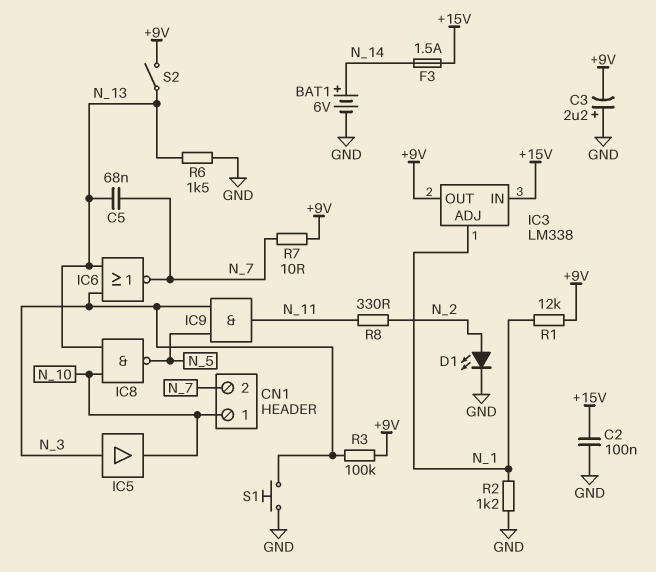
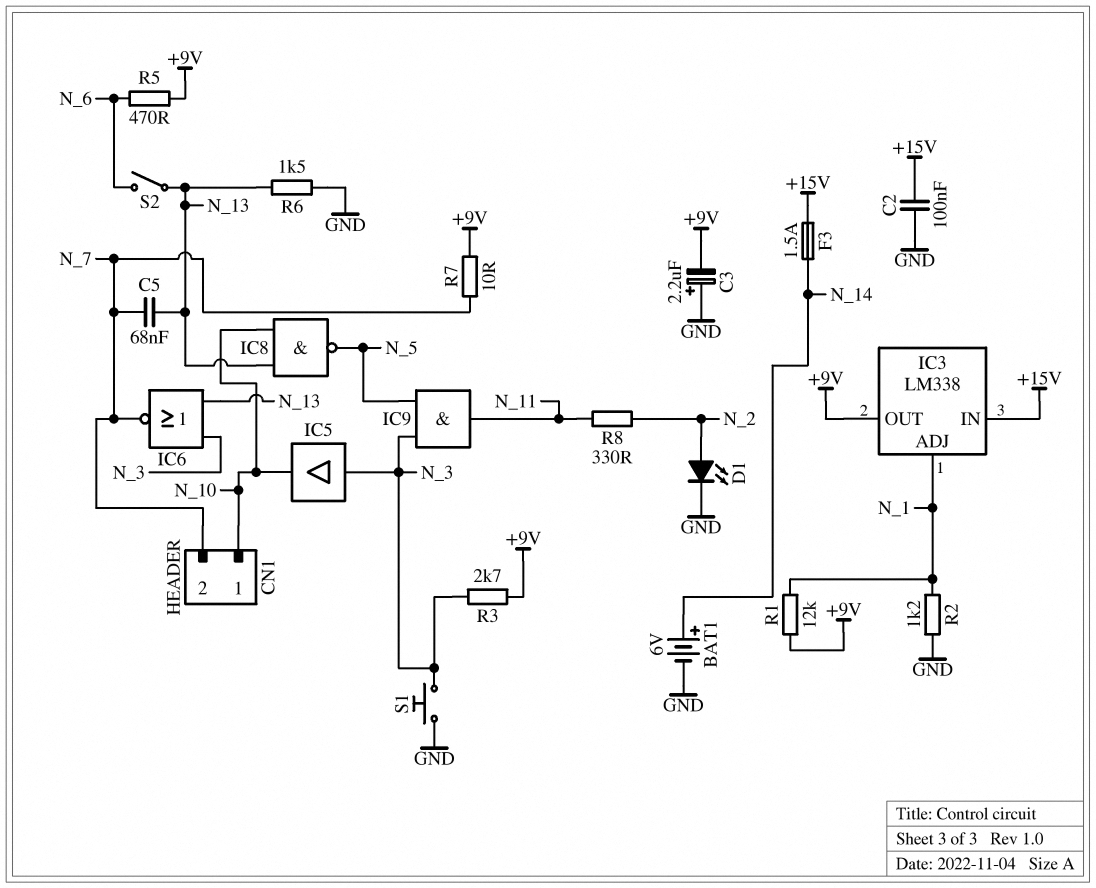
R3: 100k (+9V, N_3) -> 2.7k (+9V, N_3)
R5: none -> 470 (+9V, N_6)
S2: switch (+9V, N_13) -> switch (N_6, N_13)

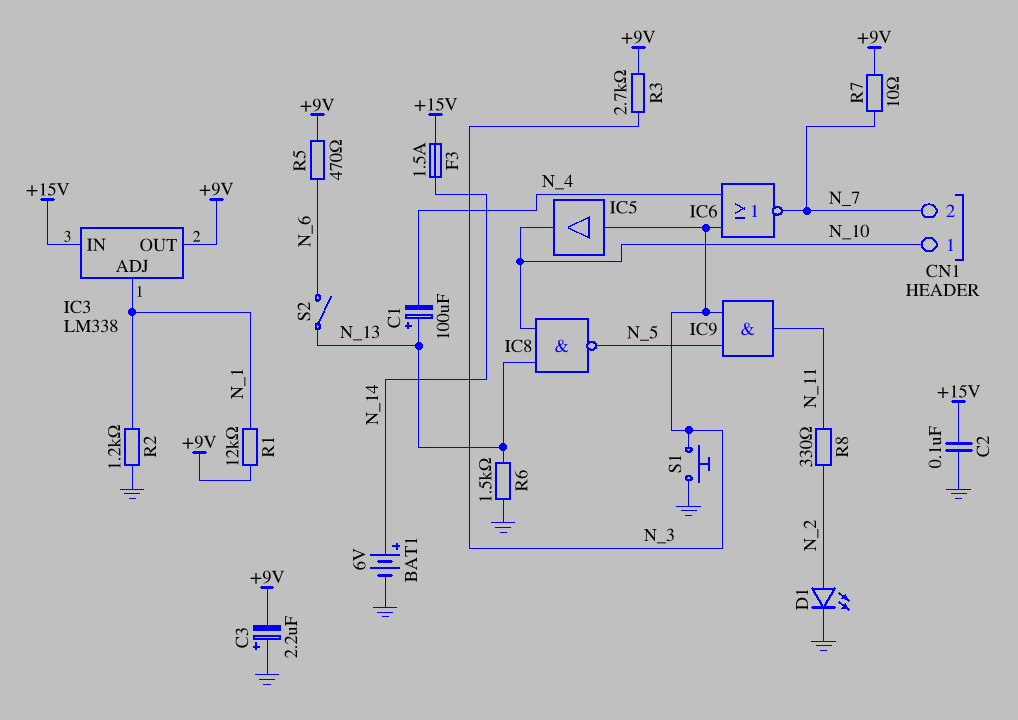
C1: none -> 100uF (plus N_13, minus N_4)
C5: 68nF (N_7, N_13) -> none
IC6: NOR (in N_3, in N_13, out N_7) -> NOR (in N_3, in N_4, out N_7)

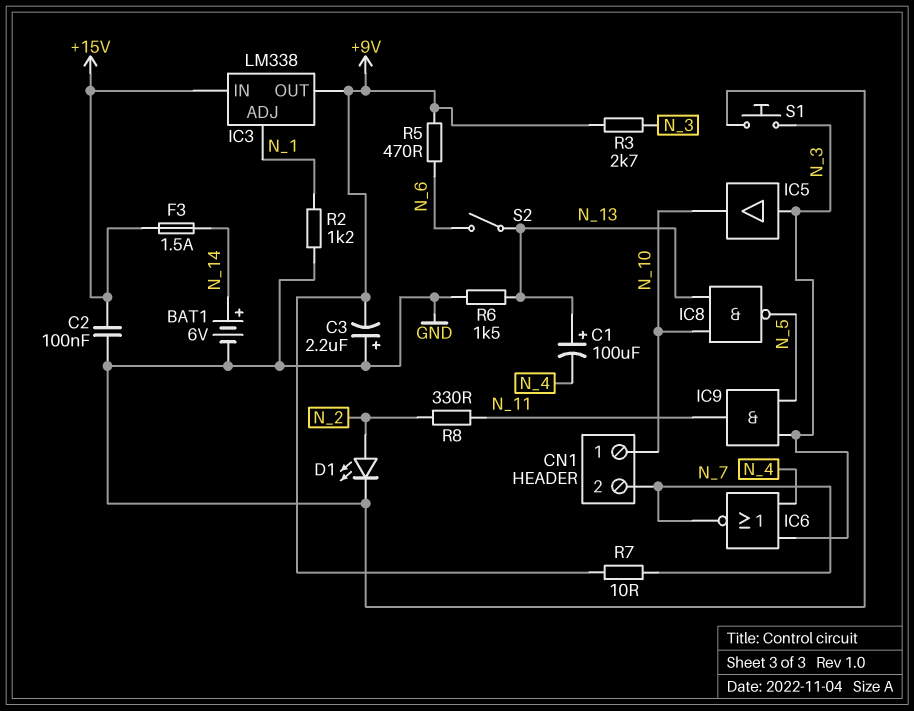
R1: 12k (+9V, N_1) -> none

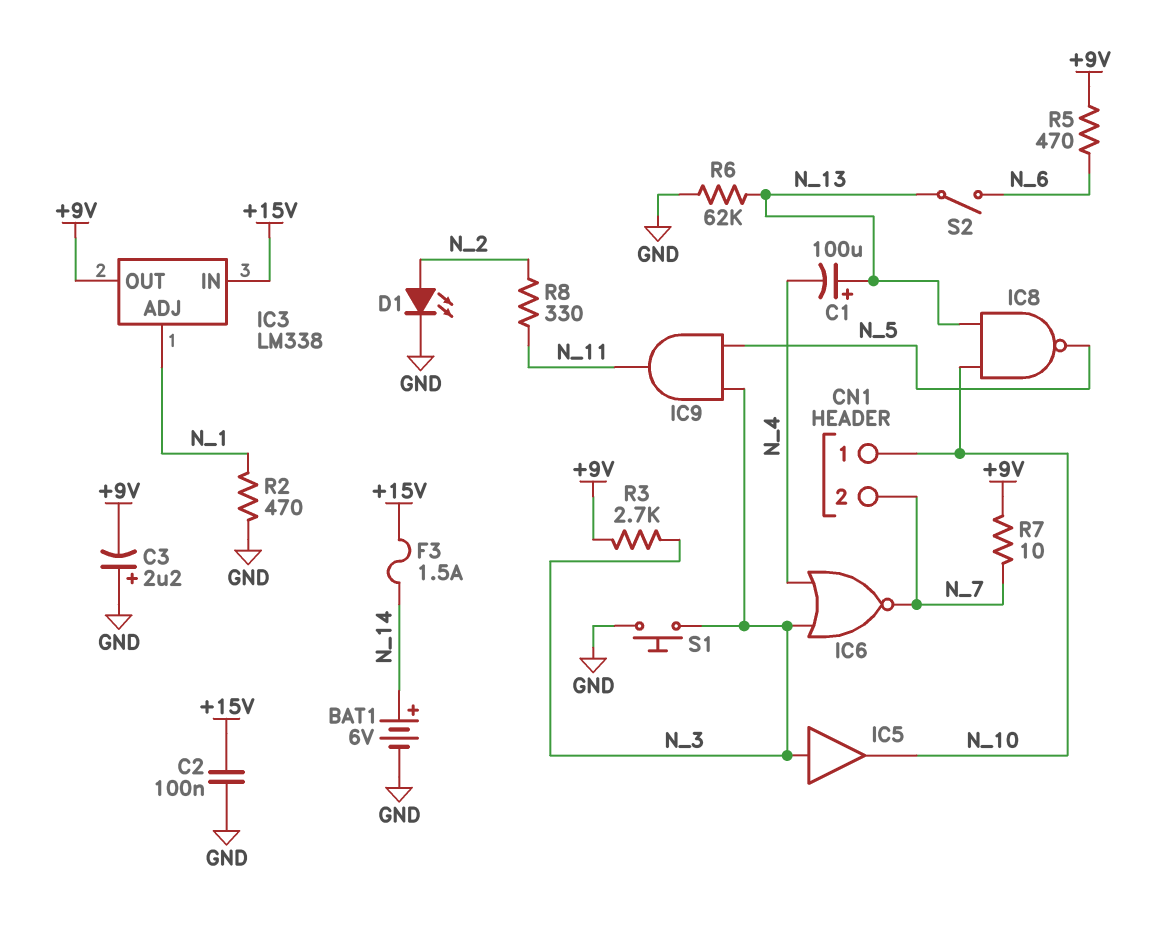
R2: 1.2k (GND, N_1) -> 470 (GND, N_1)
R6: 1.5k (GND, N_13) -> 62k (GND, N_13)

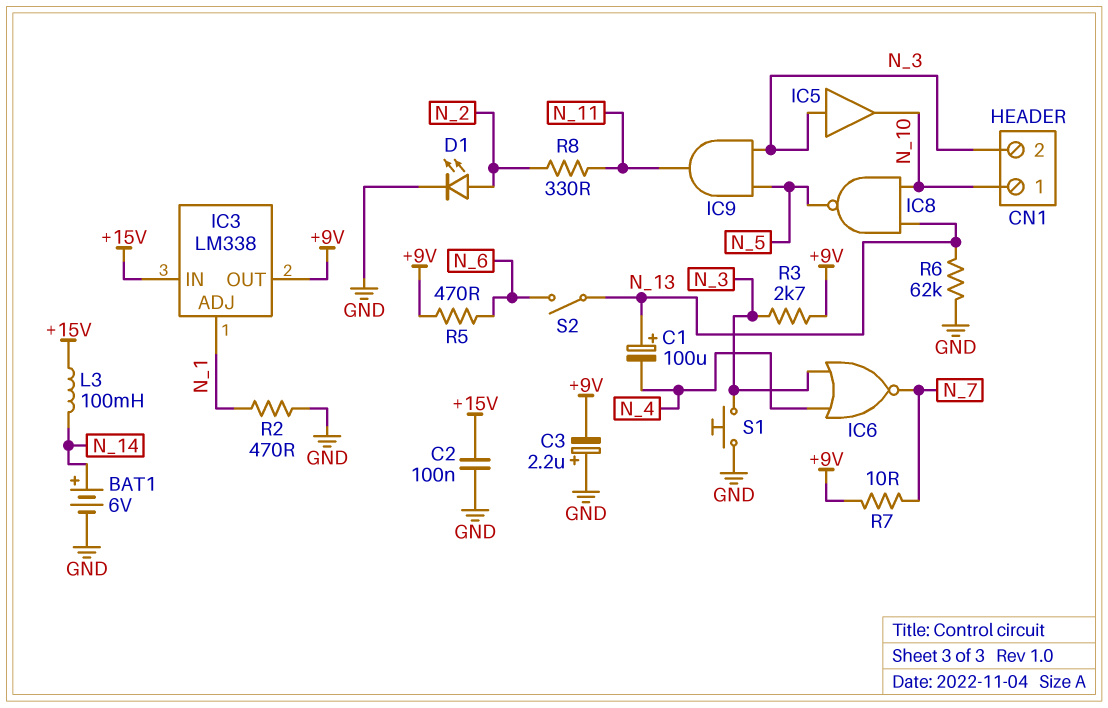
CN1 pin 2: N_7 -> N_3
F3: 1.5A (+15V, N_14) -> none
L3: none -> 100mH (+15V, N_14)

